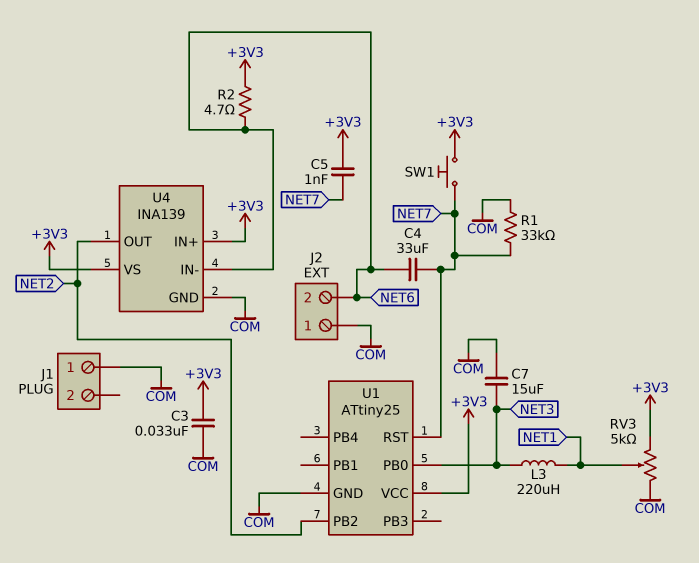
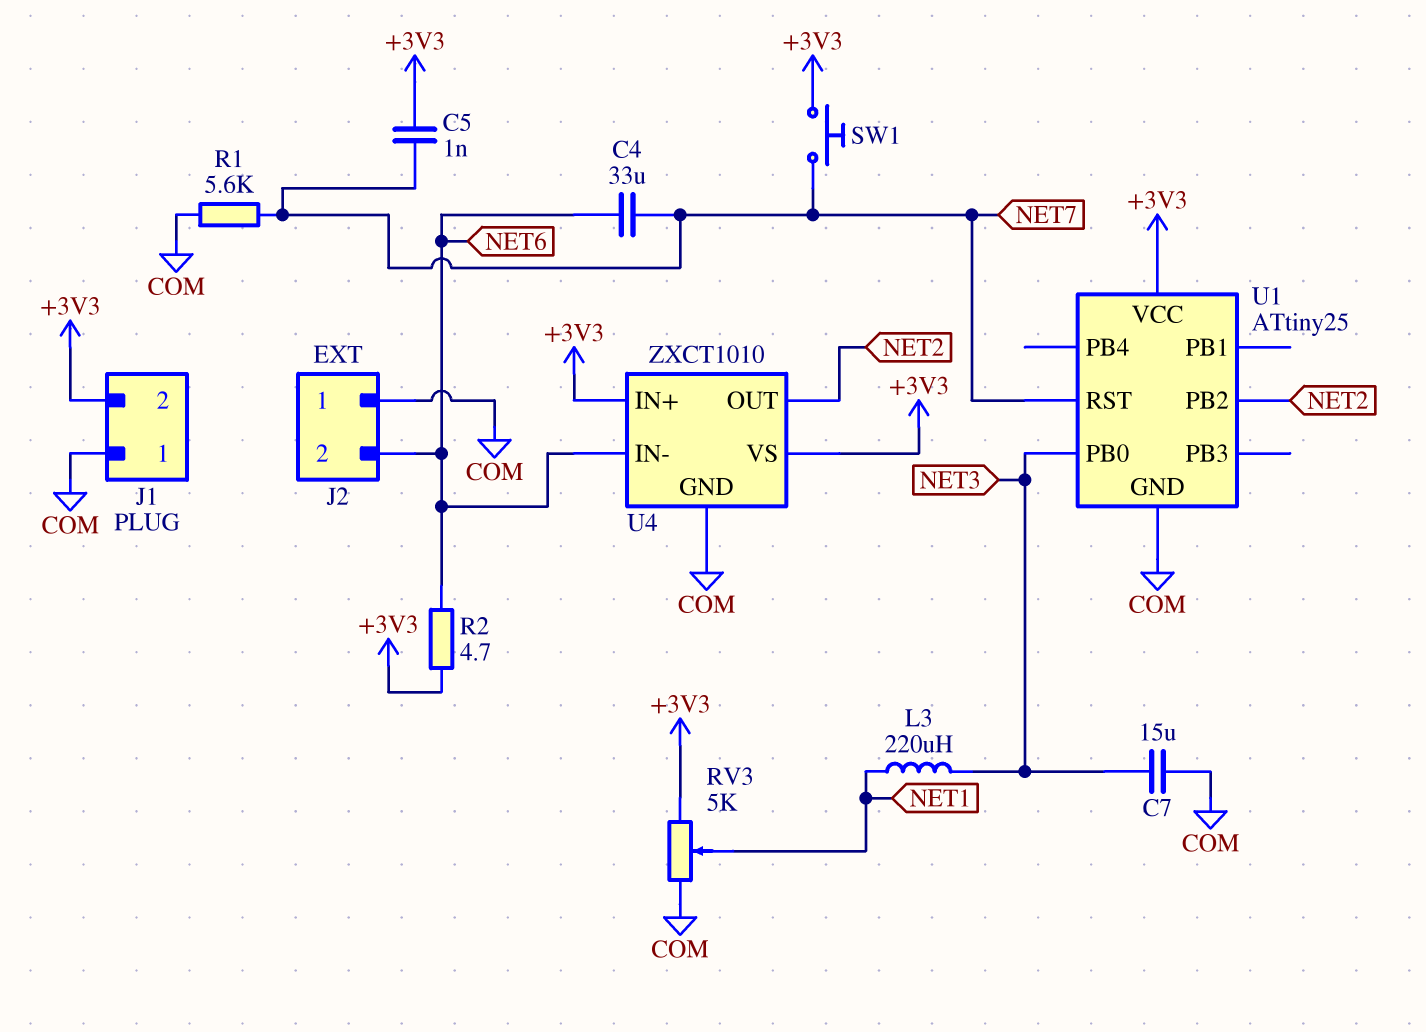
C3: 33nF (+3V3, COM) -> none
J1 pin 2: none -> +3V3
R1: 33k (COM, NET7) -> 5.6k (COM, NET7)
U4: INA139 -> ZXCT1010

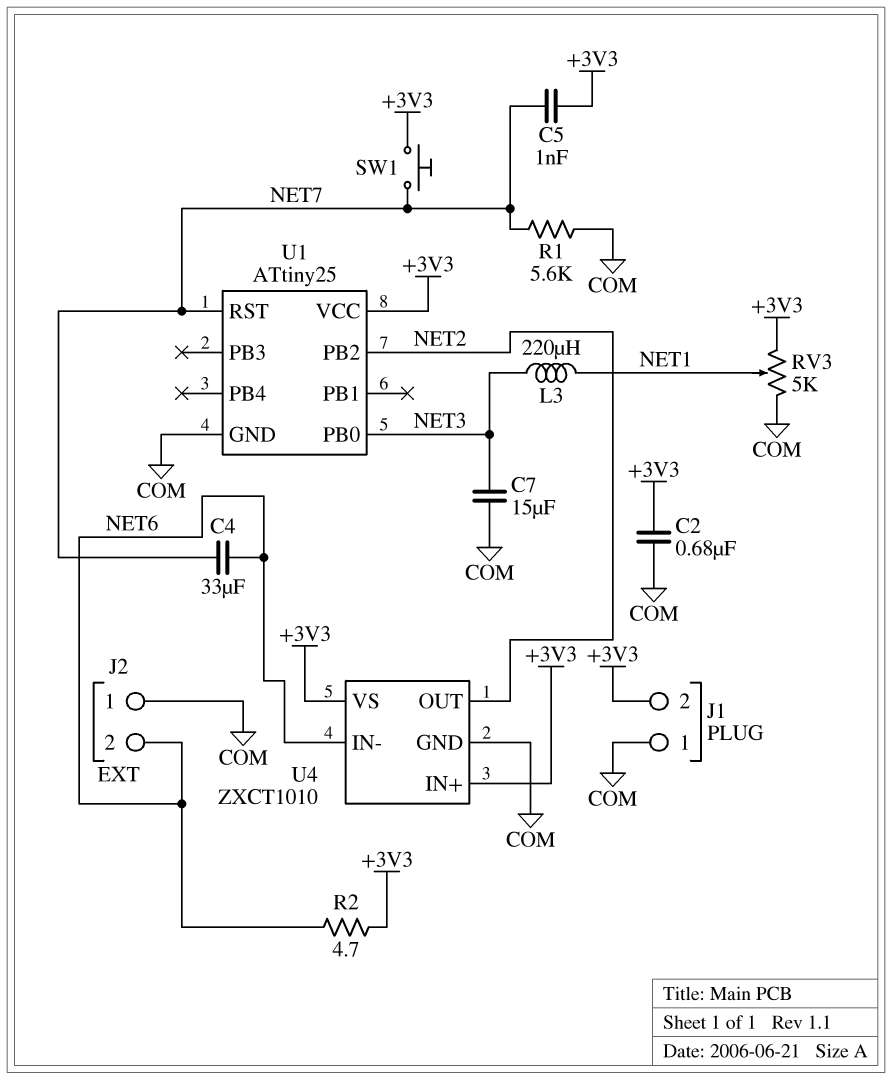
C2: none -> 680nF (+3V3, COM)

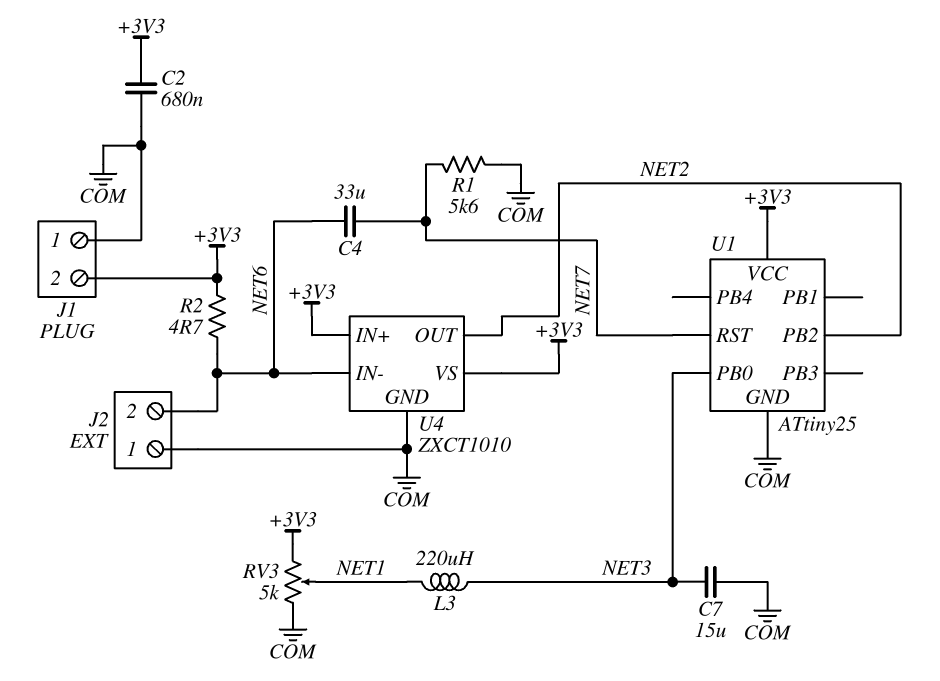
C5: 1nF (+3V3, NET7) -> none
SW1: button (+3V3, NET7) -> none

